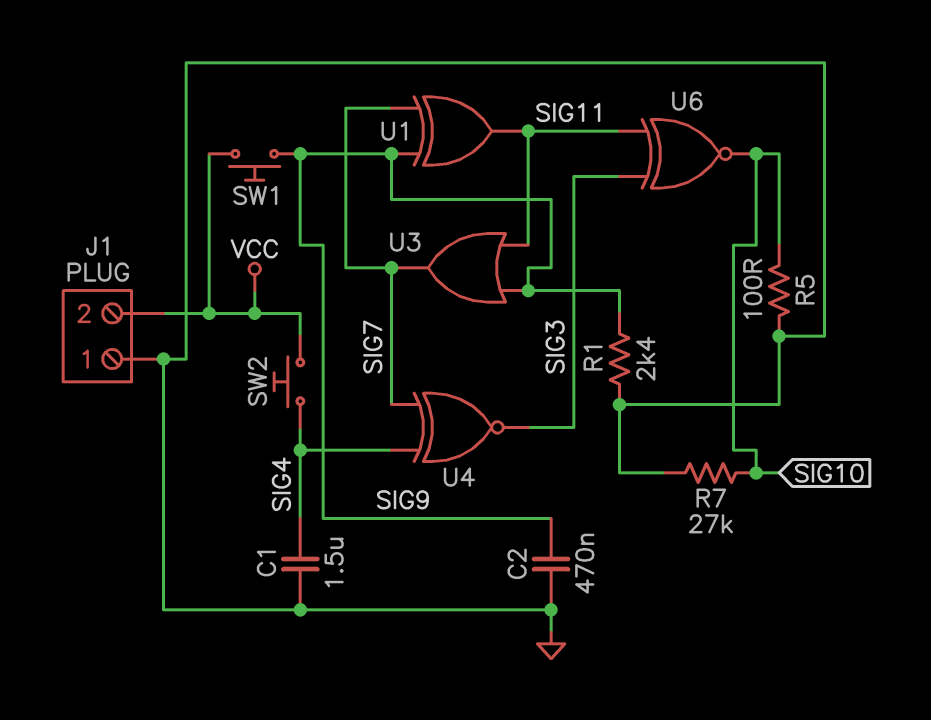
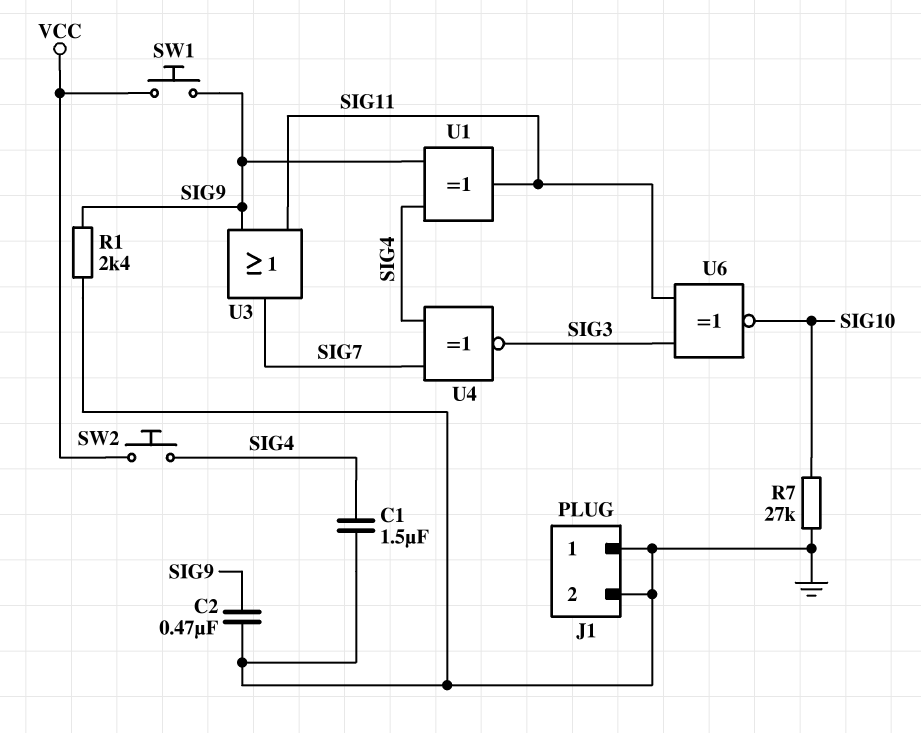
J1 pin 2: VCC -> GND
R5: 100 (GND, SIG10) -> none
U1: XOR (in SIG7, in SIG9, out SIG11) -> XOR (in SIG4, in SIG9, out SIG11)

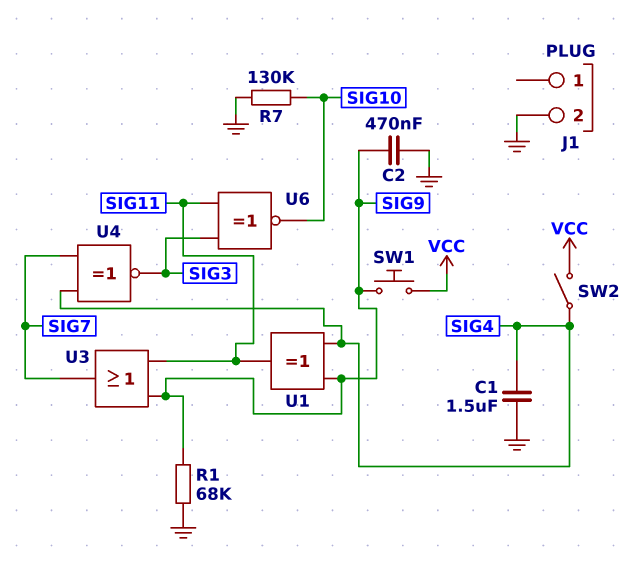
J1 pin 1: GND -> none
R1: 2.4k (GND, SIG9) -> 68k (GND, SIG9)
R7: 27k (GND, SIG10) -> 130k (GND, SIG10)
SW2: button (SIG4, VCC) -> switch (SIG4, VCC)

